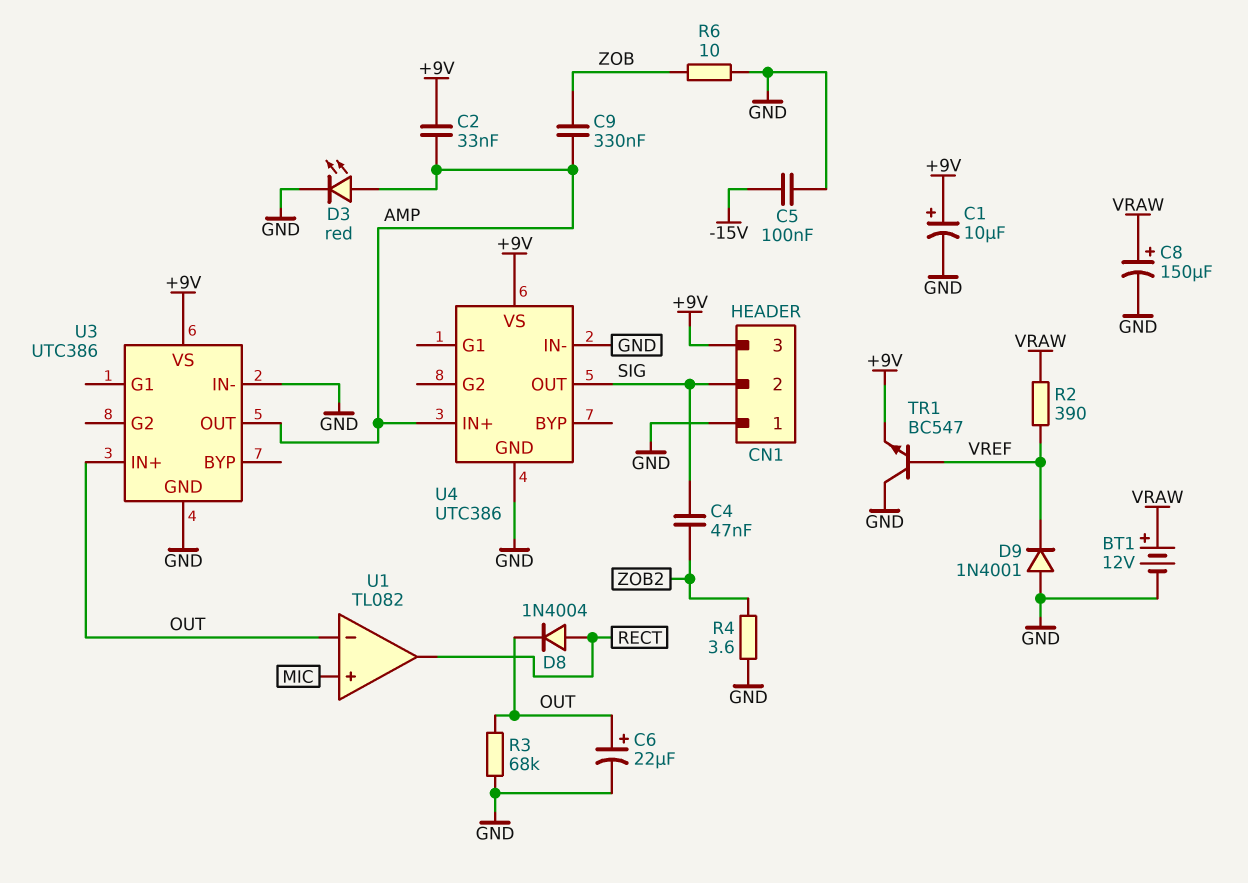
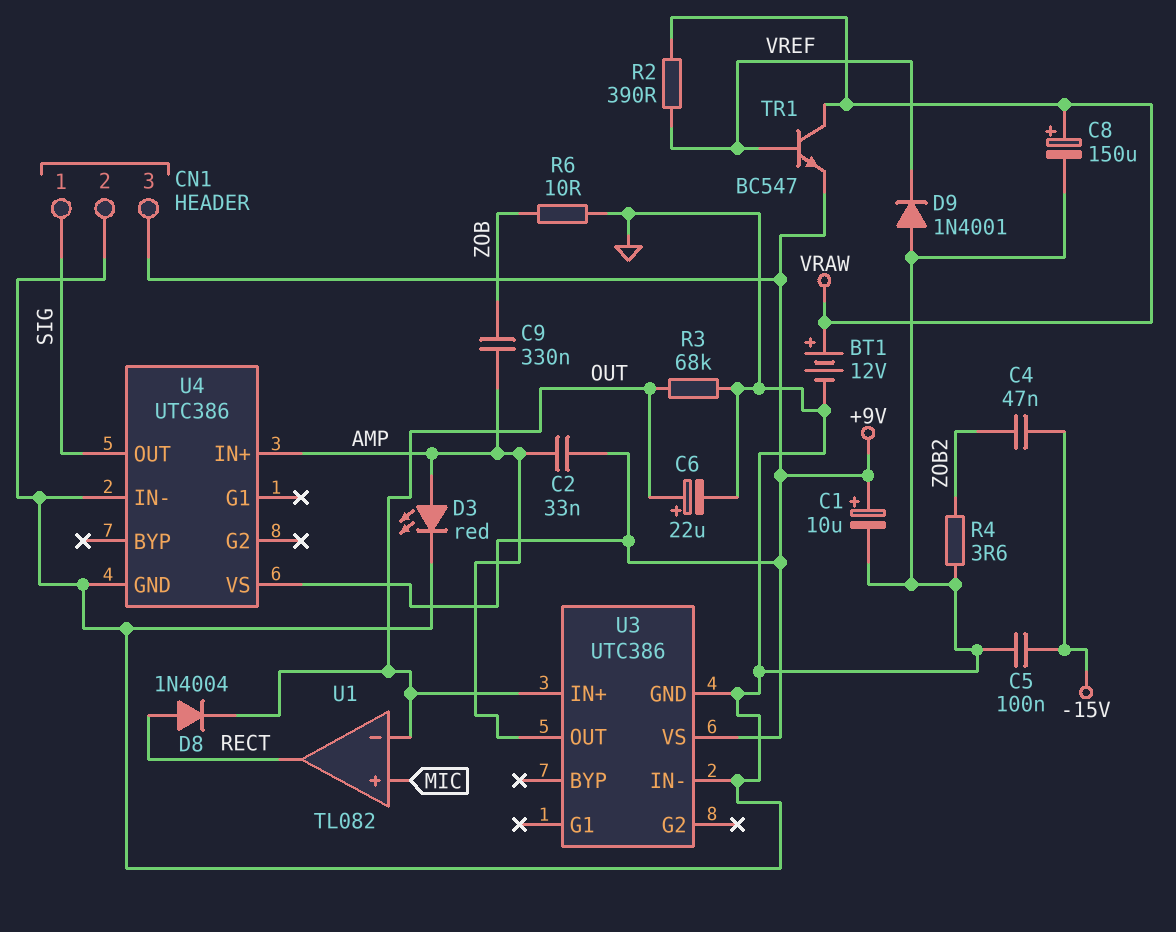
C4: 47nF (SIG, ZOB2) -> 47nF (-15V, ZOB2)
CN1 pin 1: GND -> SIG
CN1 pin 2: SIG -> GND
TR1: NPN BC547 (B VREF, C GND, E +9V) -> NPN BC547 (B VREF, C VRAW, E +9V)

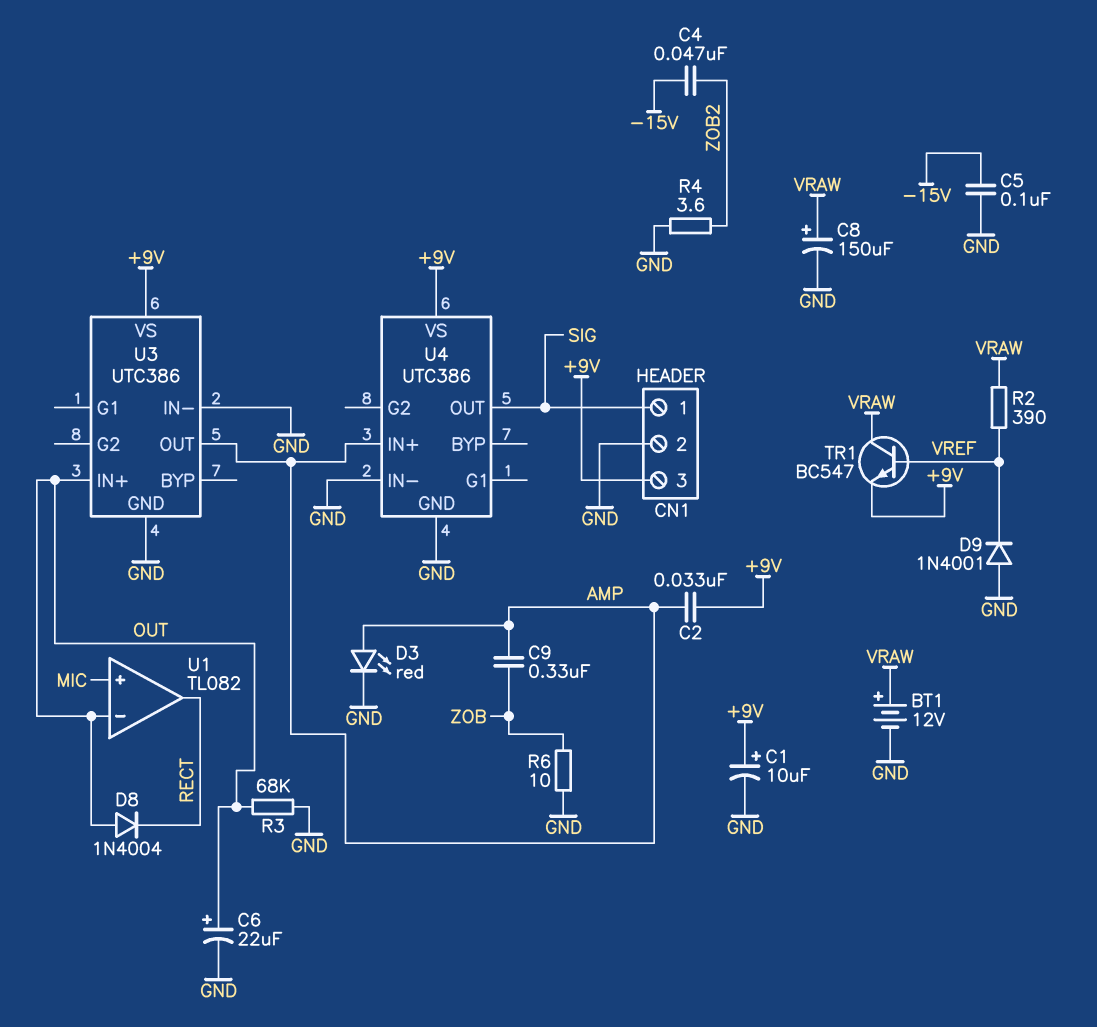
D8: diode 1N4004 (A RECT, K OUT) -> diode 1N4004 (A OUT, K RECT)

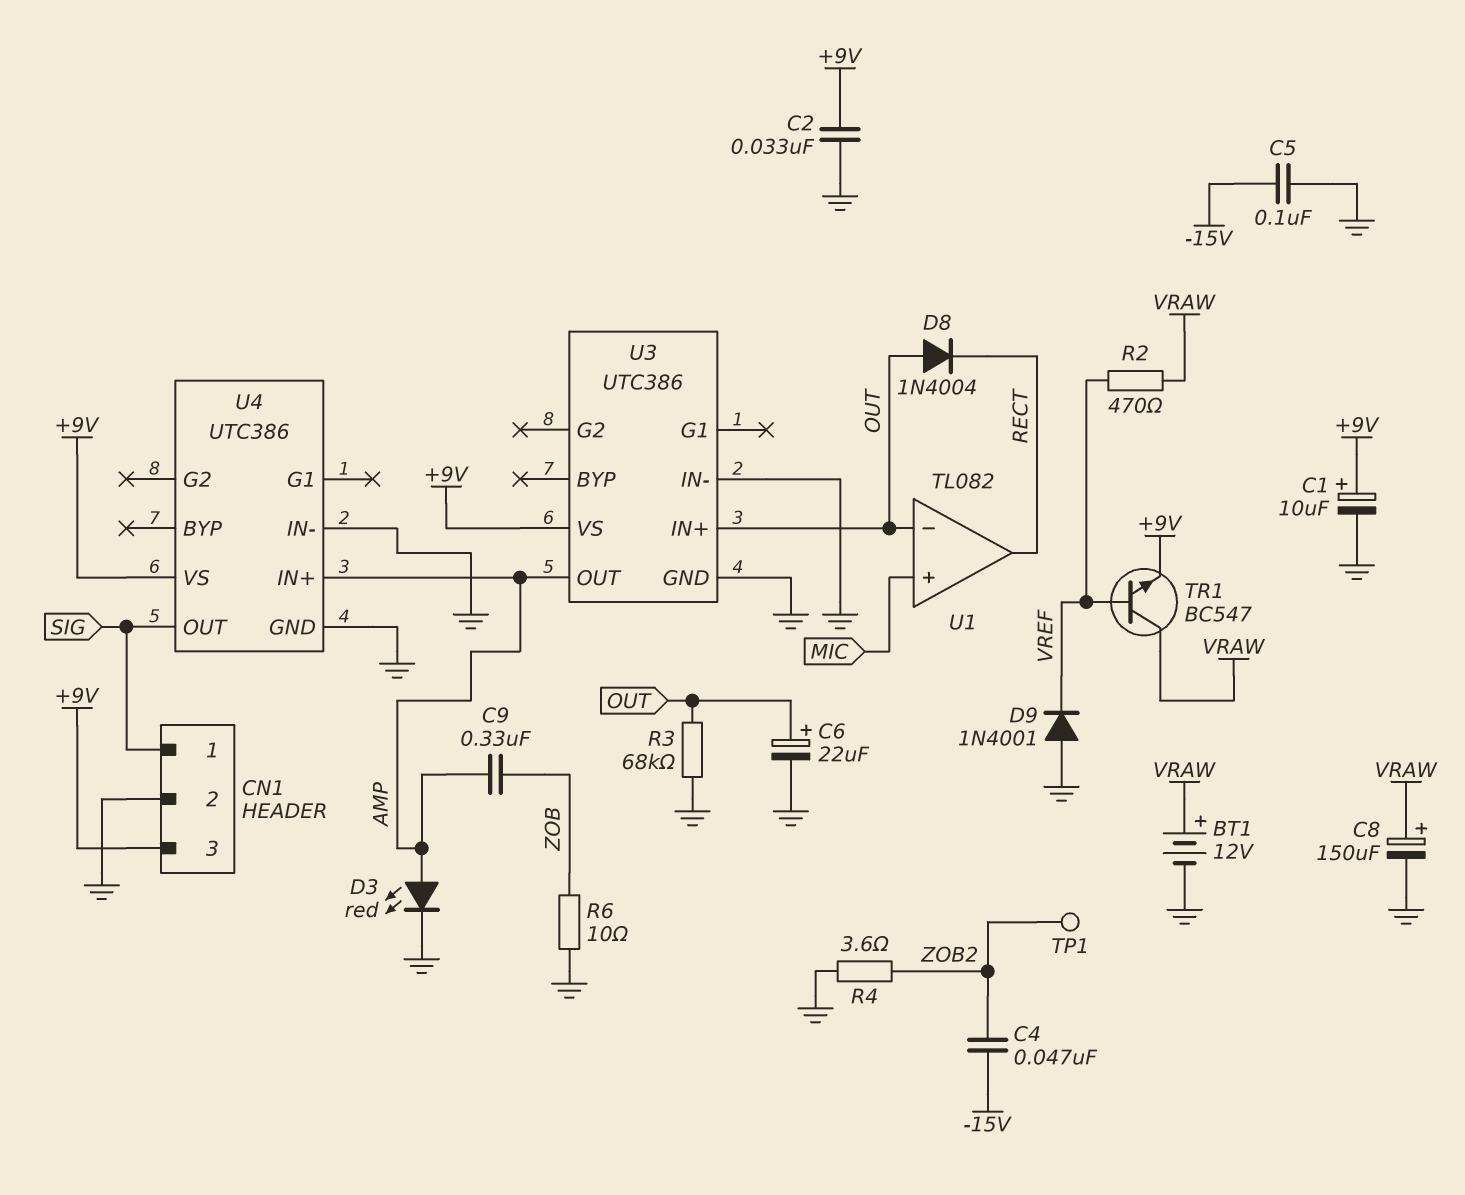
C2: 33nF (+9V, AMP) -> 33nF (+9V, GND)
R2: 390 (VRAW, VREF) -> 470 (VRAW, VREF)
TP1: none -> test point (ZOB2)

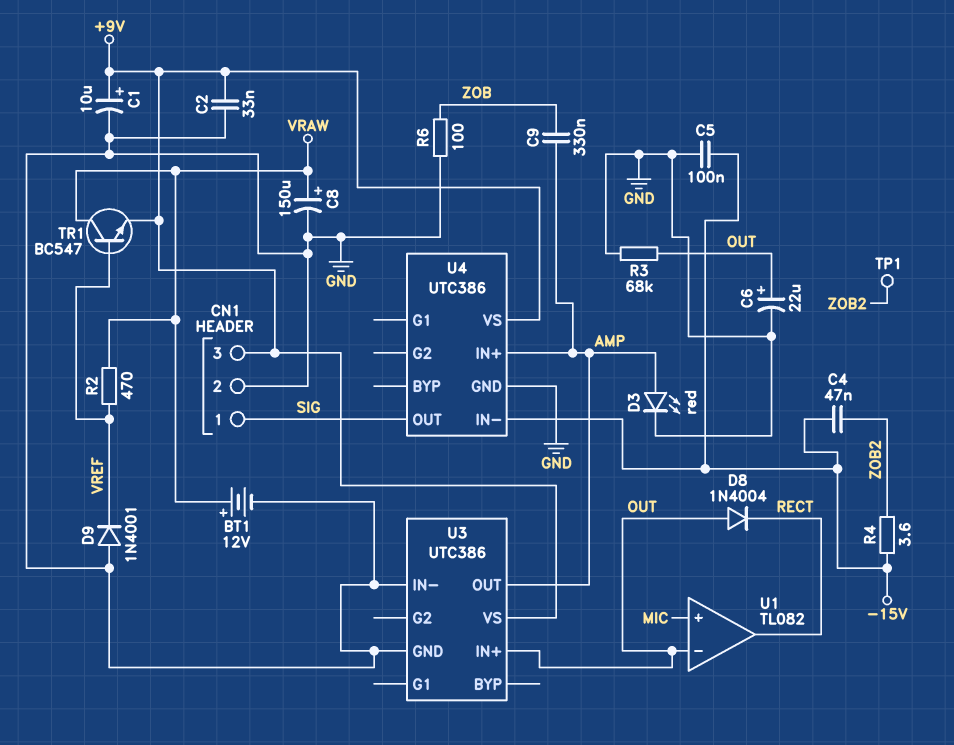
R4: 3.6 (GND, ZOB2) -> 3.6 (-15V, ZOB2)
R6: 10 (GND, ZOB) -> 100 (GND, ZOB)
U4 pin IN-: GND -> -15V

